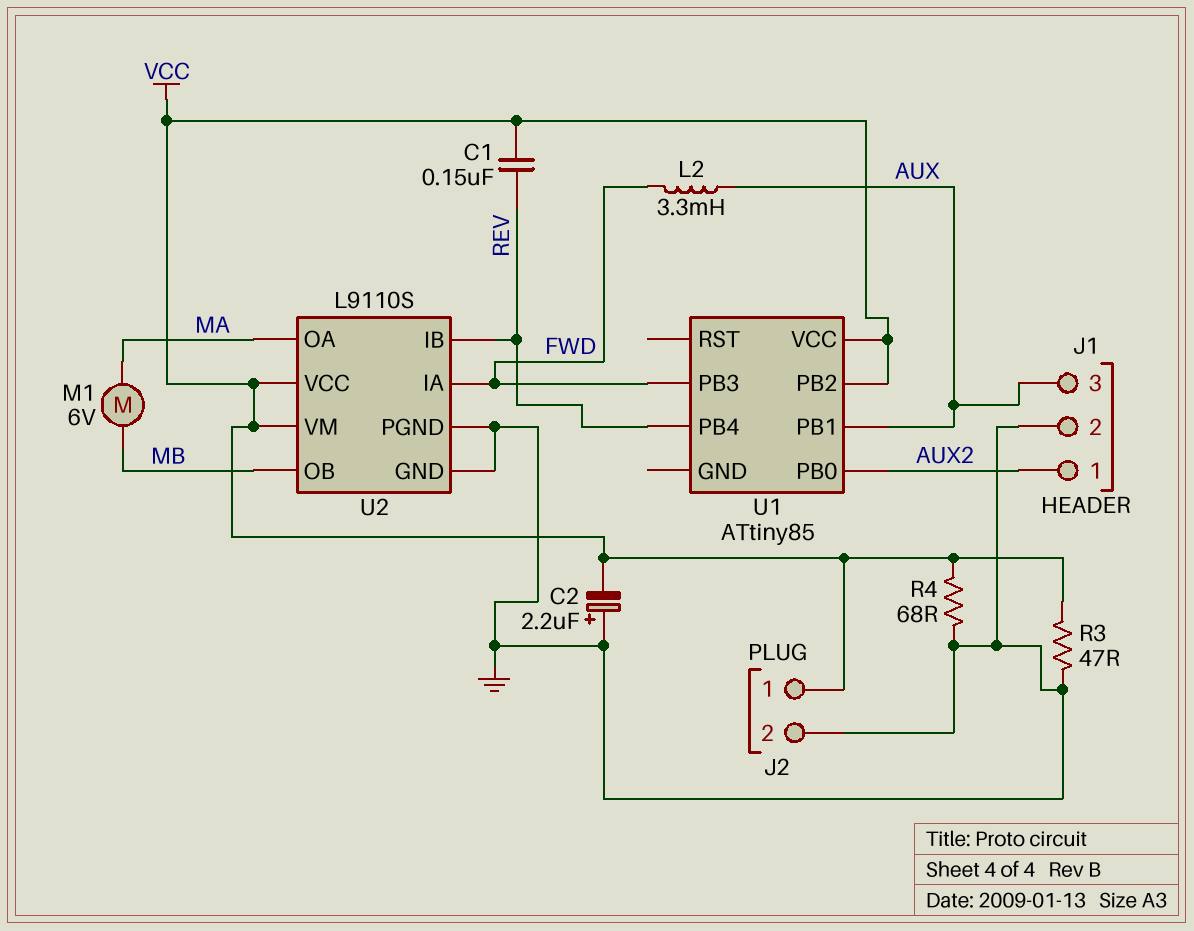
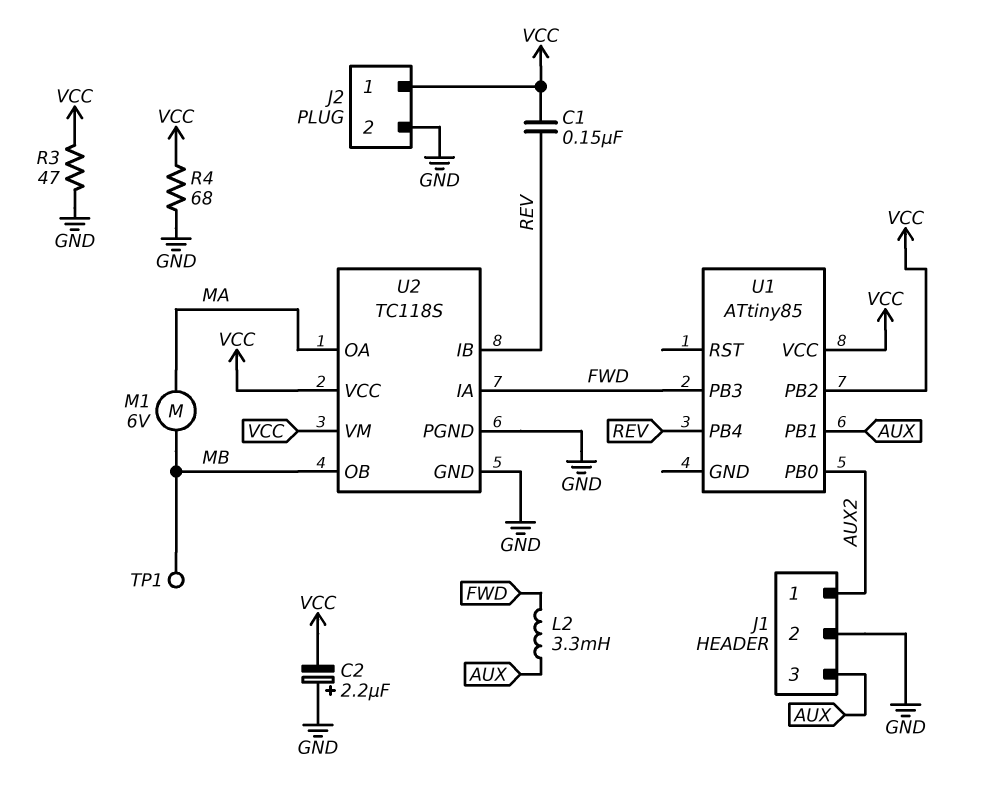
TP1: none -> test point (MB)
U2: L9110S -> TC118S

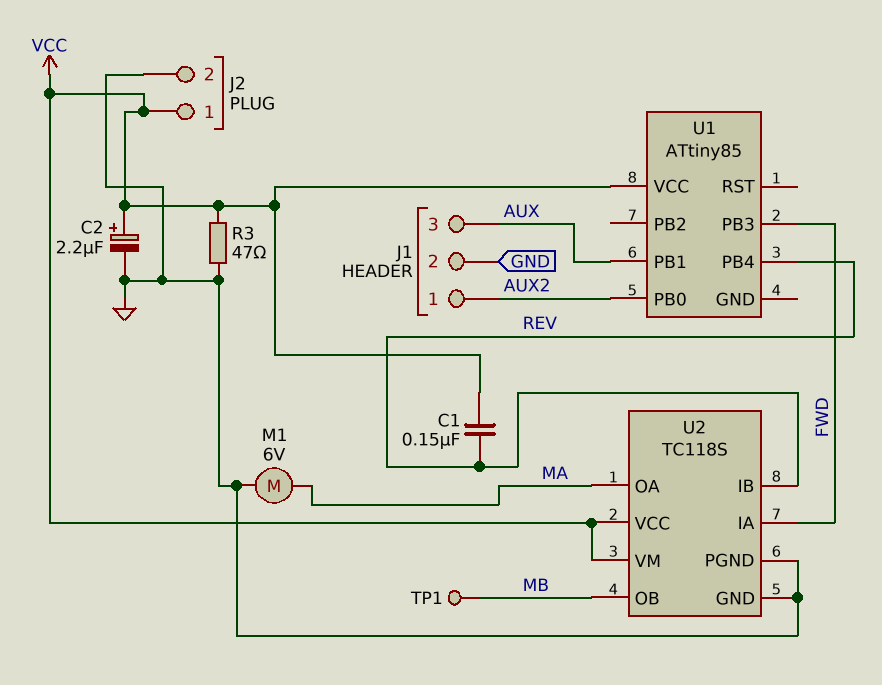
C2: 2.2uF (plus GND, minus VCC) -> 2.2uF (plus VCC, minus GND)
L2: 3.3mH (AUX, FWD) -> none
M1: motor 6V (MA, MB) -> motor 6V (GND, MA)
R4: 68 (GND, VCC) -> none
U1 pin PB2: VCC -> none

